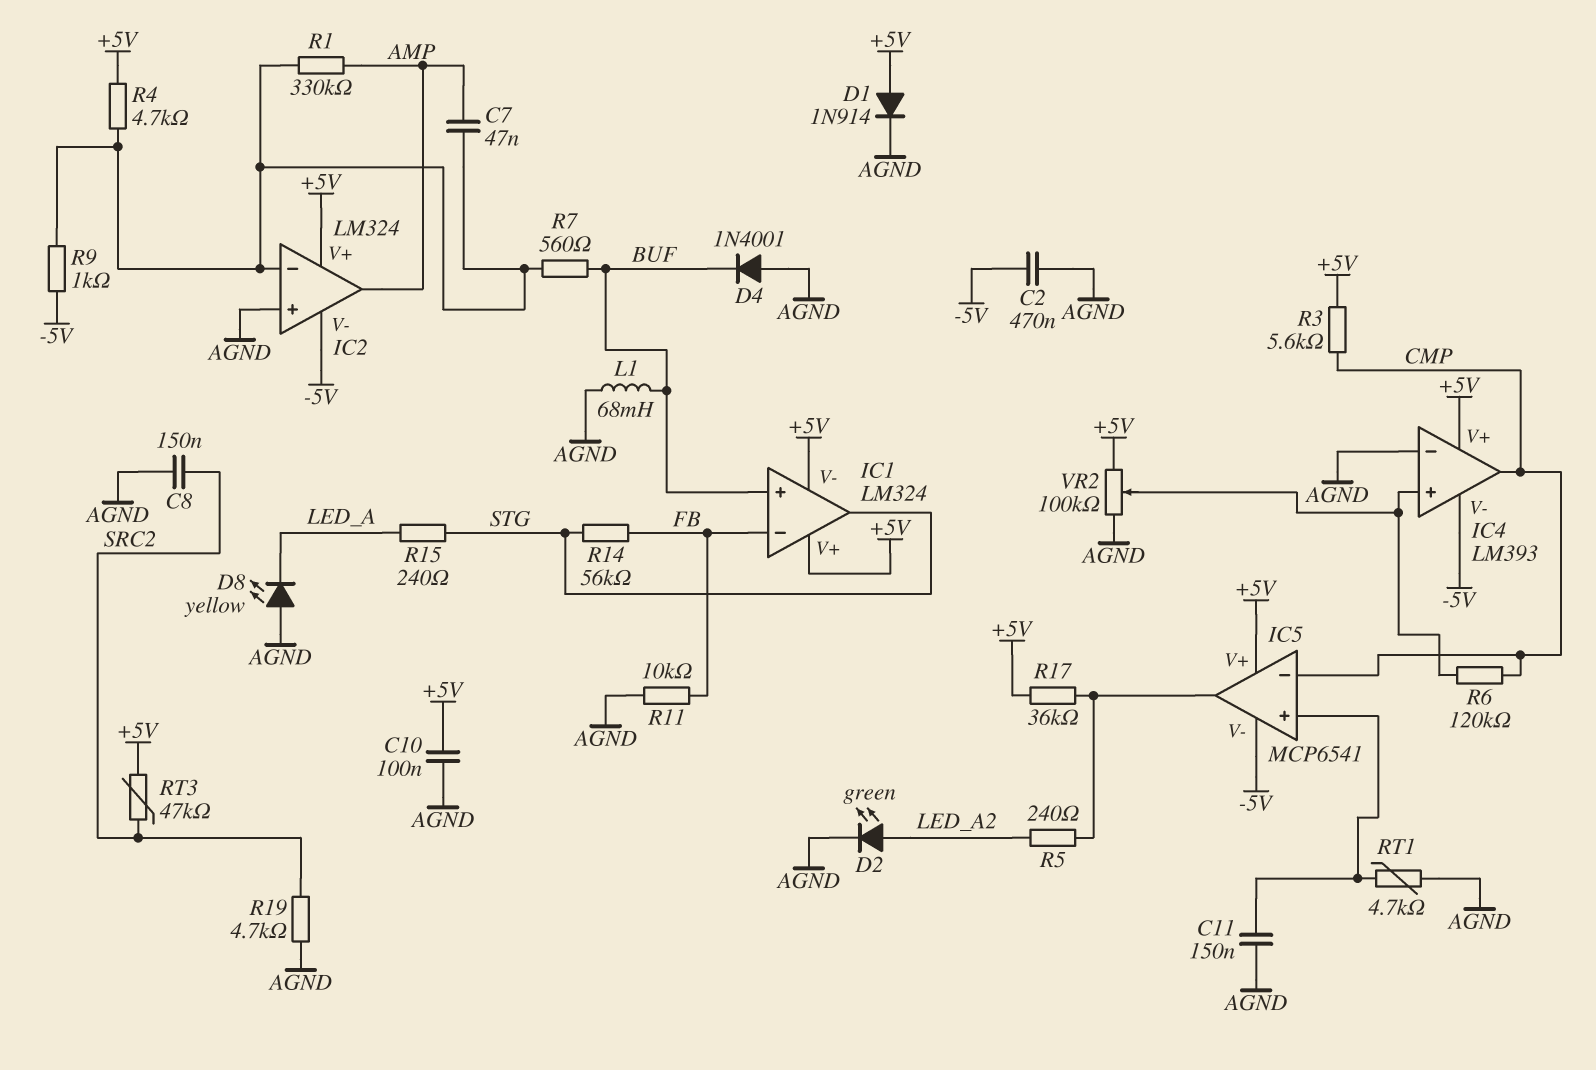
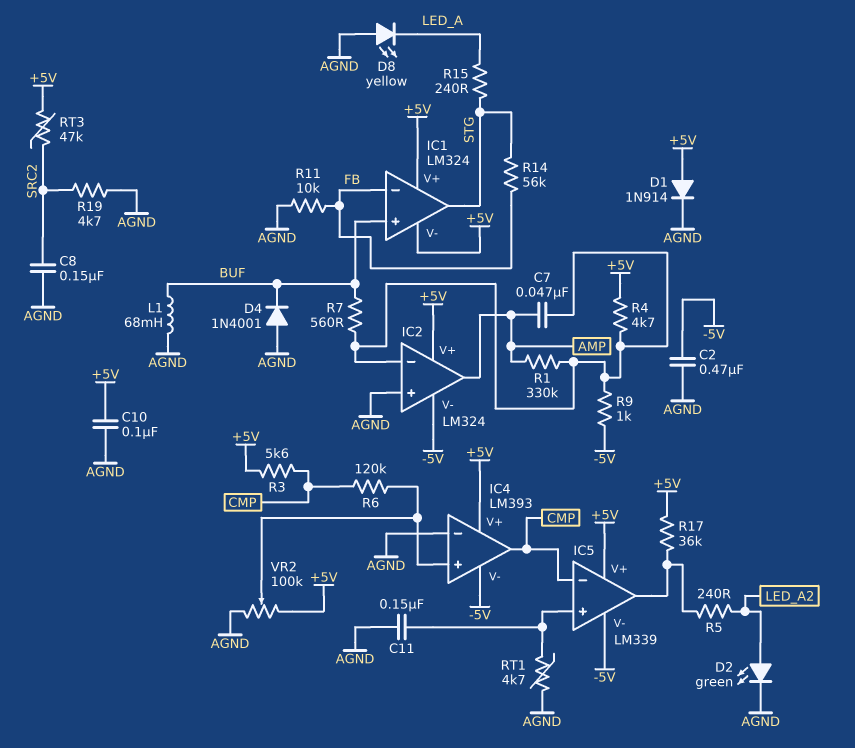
IC5: MCP6541 -> LM339

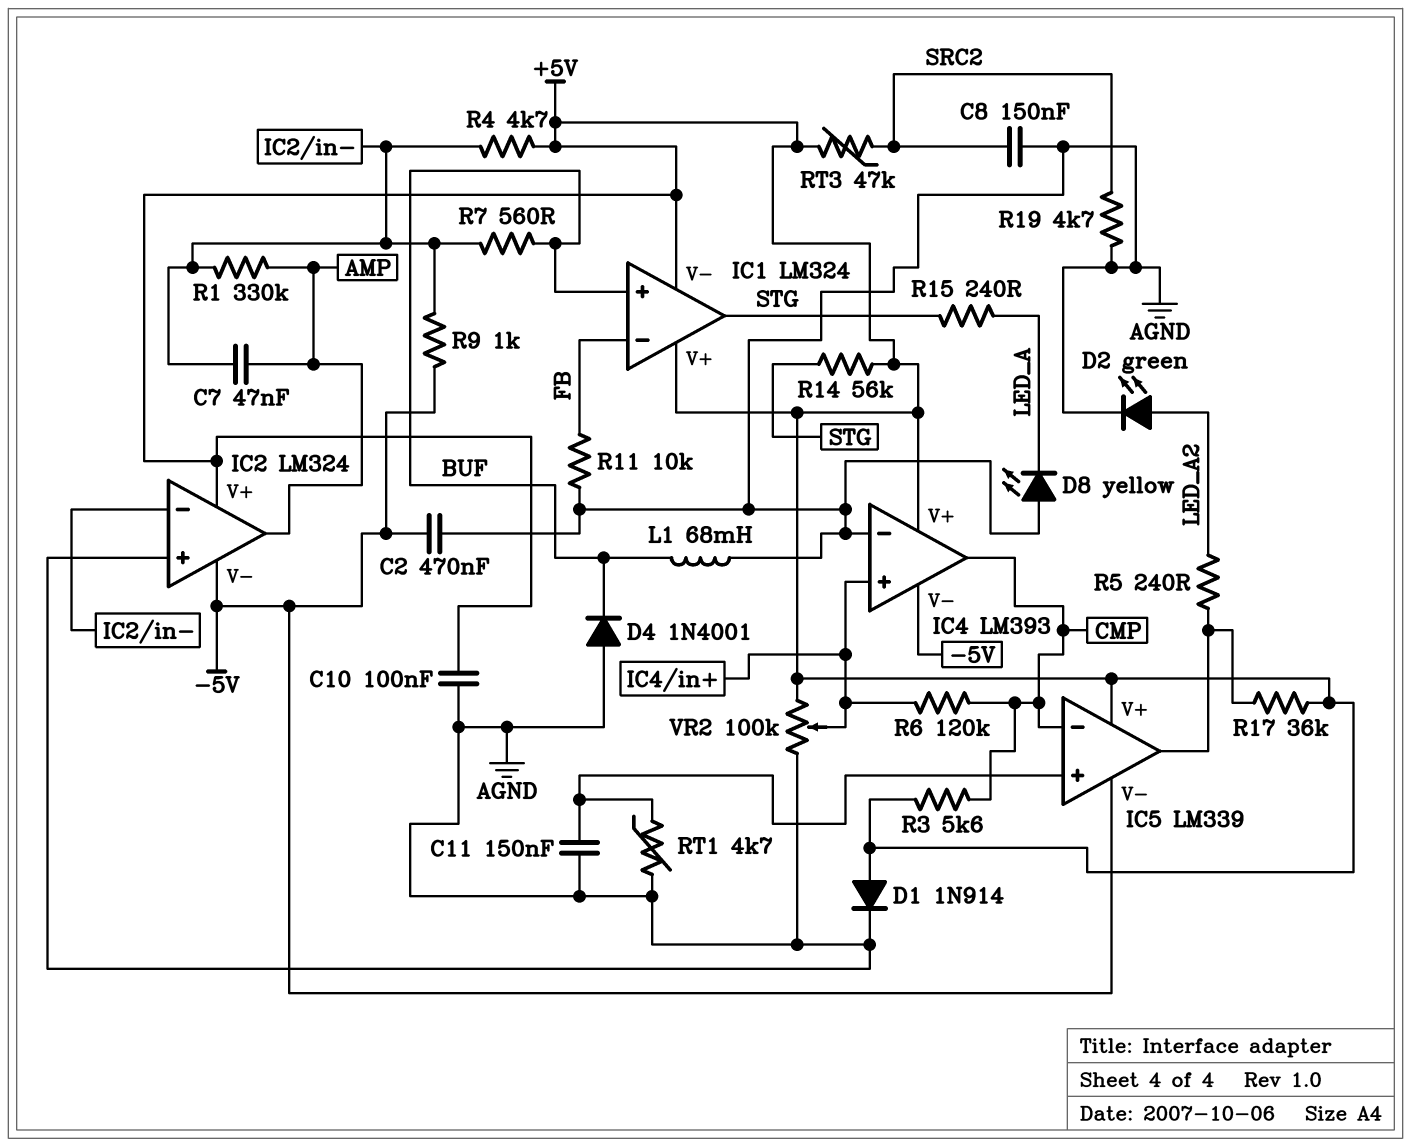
R14: 56k (FB, STG) -> 56k (+5V, STG)

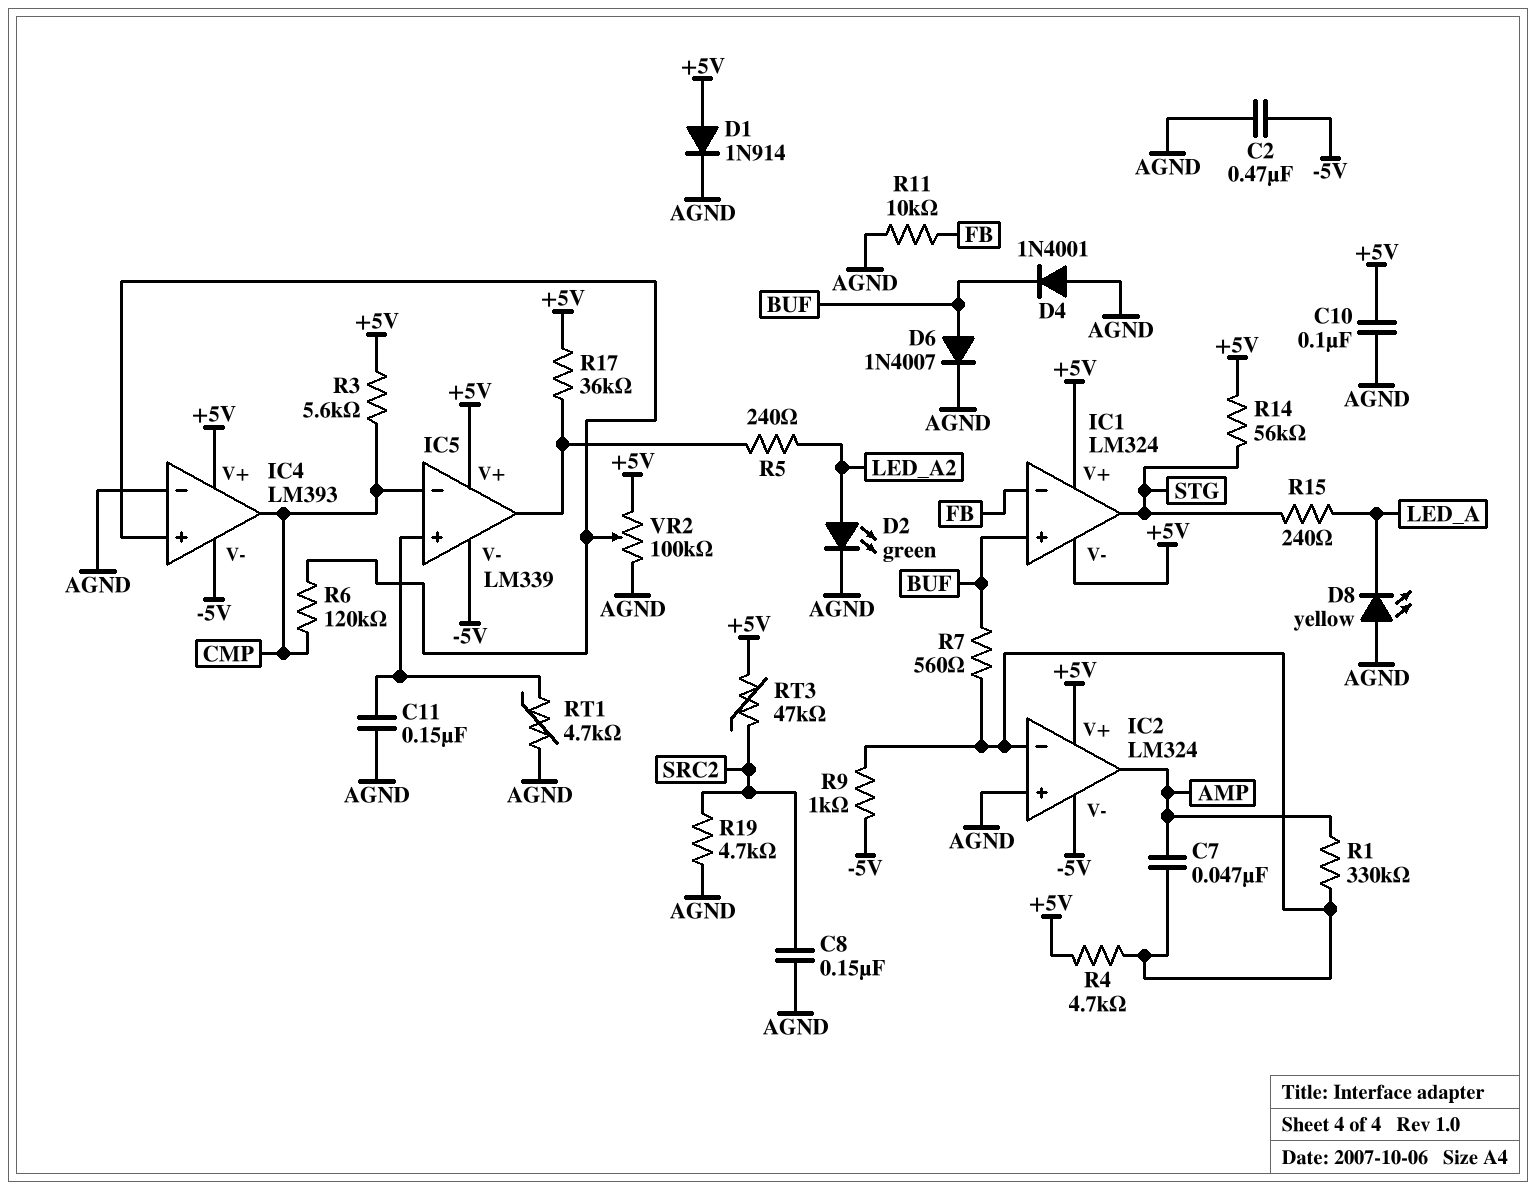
D6: none -> diode 1N4007 (A BUF, K AGND)
L1: 68mH (AGND, BUF) -> none

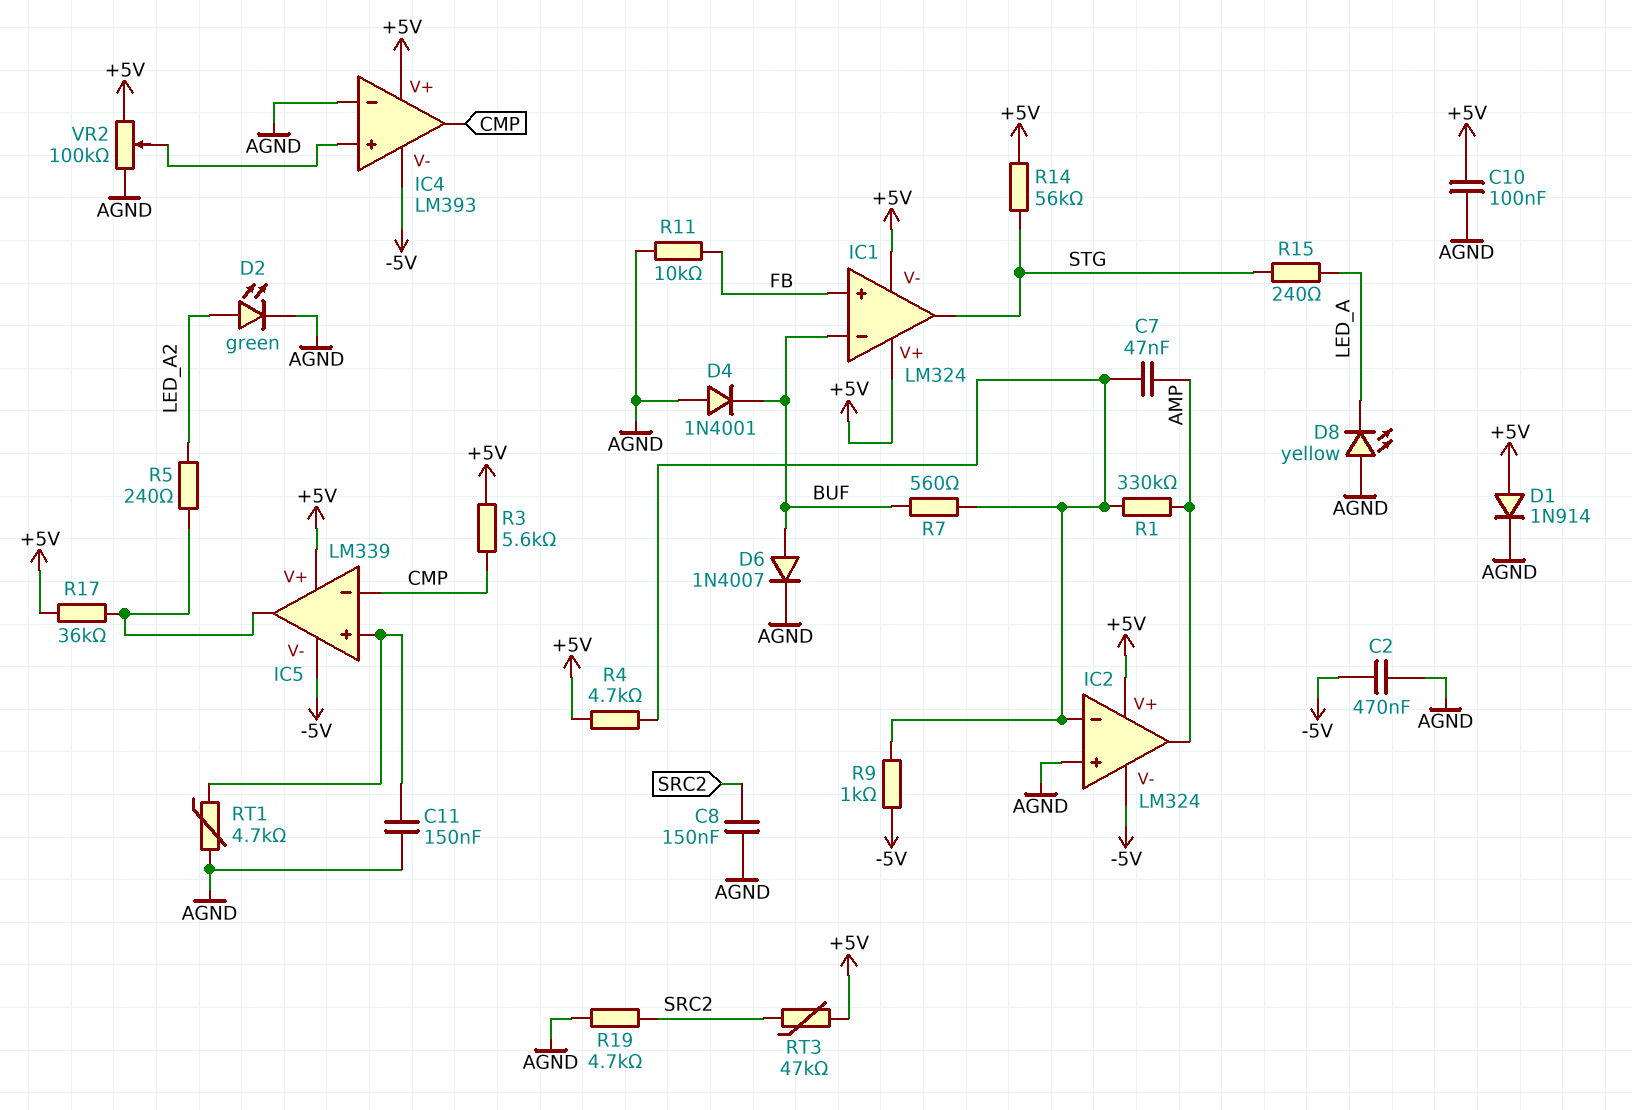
IC1 pin in+: BUF -> FB
IC1 pin in-: FB -> BUF
R6: 120k (CMP, IC4/in+) -> none

